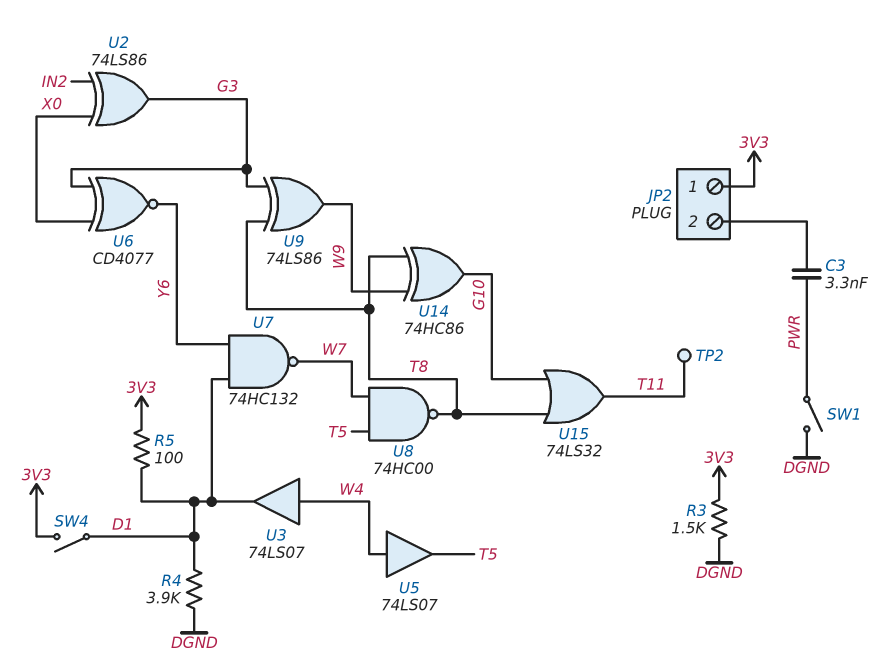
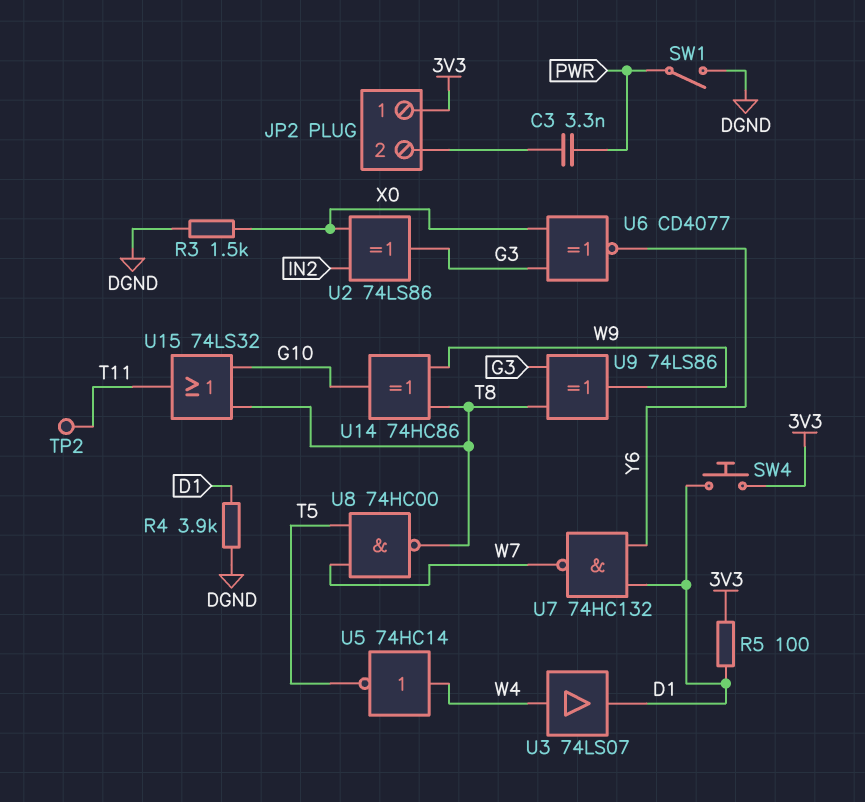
R3: 1.5k (3V3, DGND) -> 1.5k (DGND, X0)
SW4: switch (3V3, D1) -> button (3V3, D1)
U5: buffer 74LS07 (in W4, out T5) -> NOT 74HC14 (in W4, out T5)

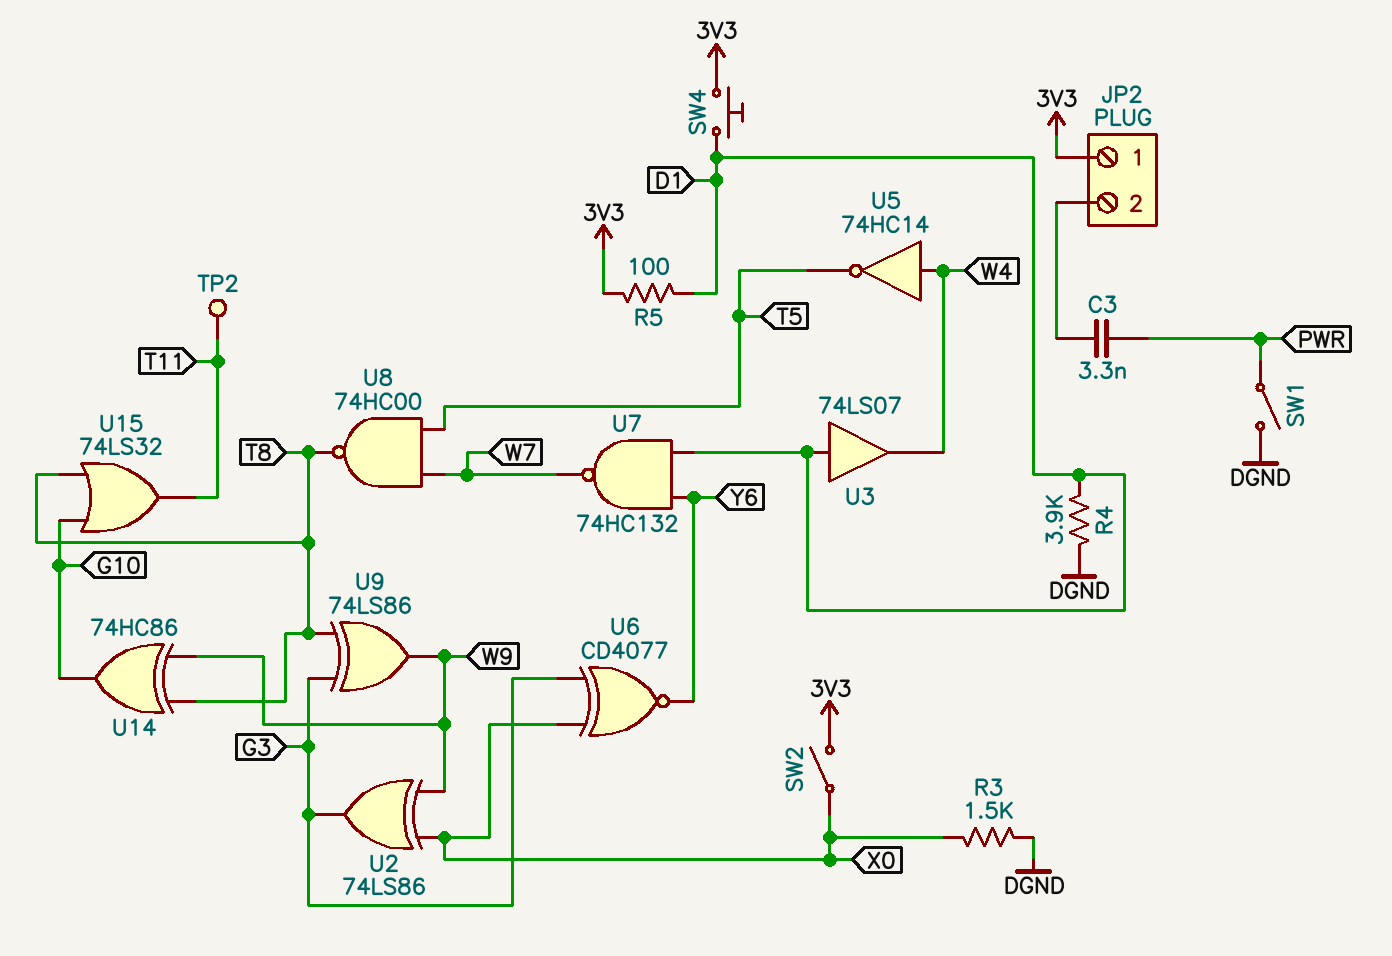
SW2: none -> switch (3V3, X0)
U2: XOR 74LS86 (in IN2, in X0, out G3) -> XOR 74LS86 (in W9, in X0, out G3)
U3: buffer 74LS07 (in W4, out D1) -> buffer 74LS07 (in D1, out W4)

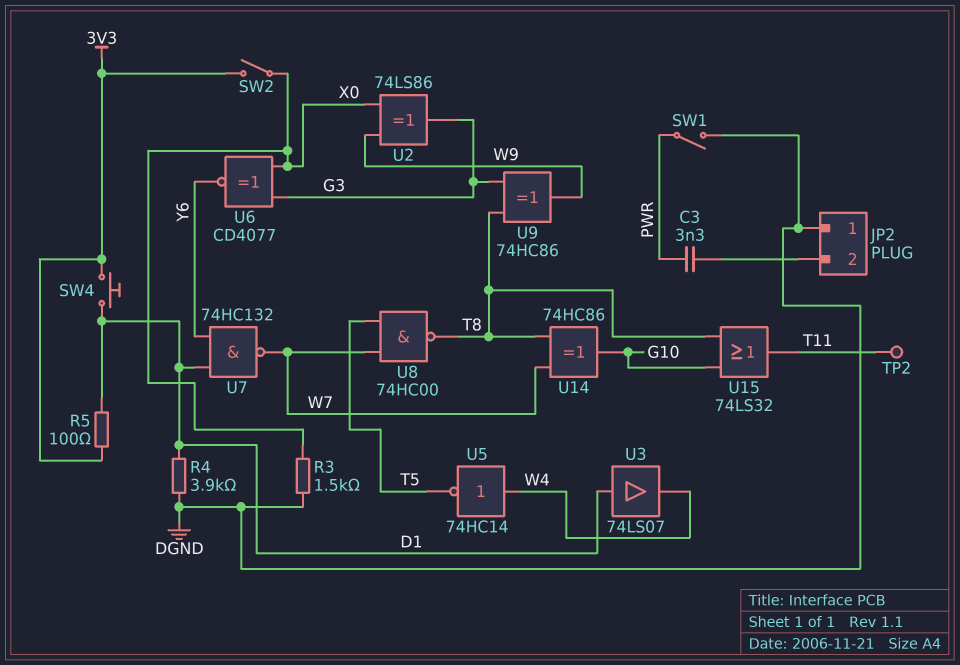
JP2 pin 1: 3V3 -> DGND
U9: XOR 74LS86 (in G3, in T8, out W9) -> XOR 74HC86 (in G3, in T8, out W9)
U14: XOR 74HC86 (in T8, in W9, out G10) -> XOR 74HC86 (in T8, in W7, out G10)

